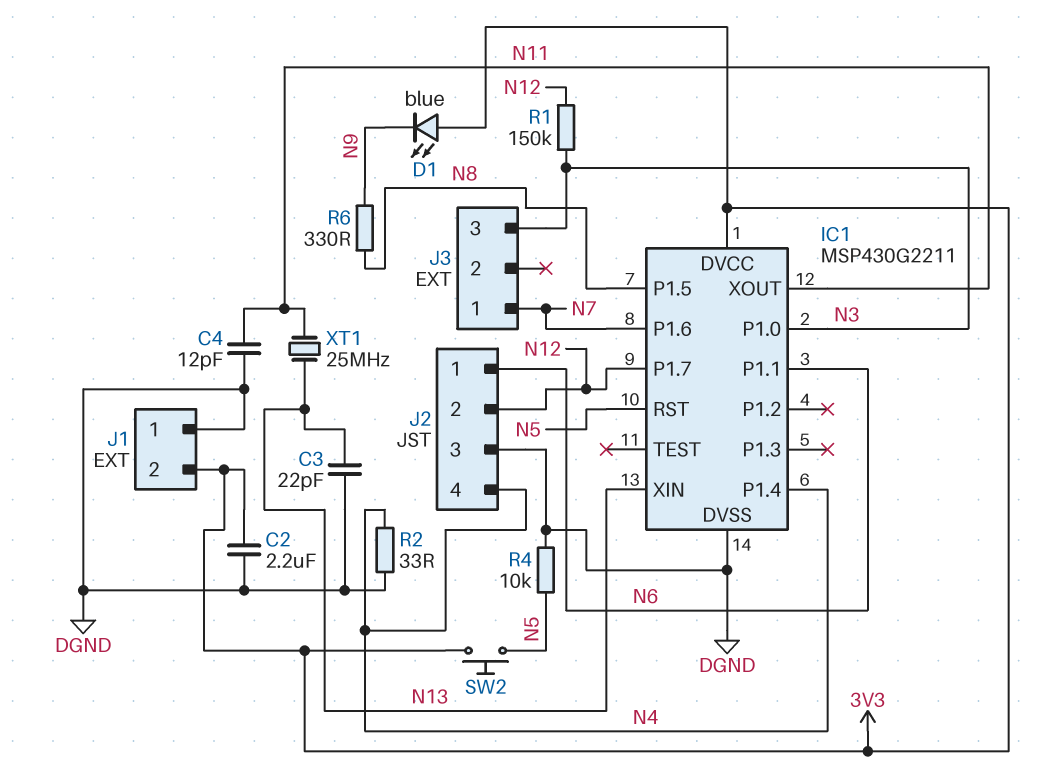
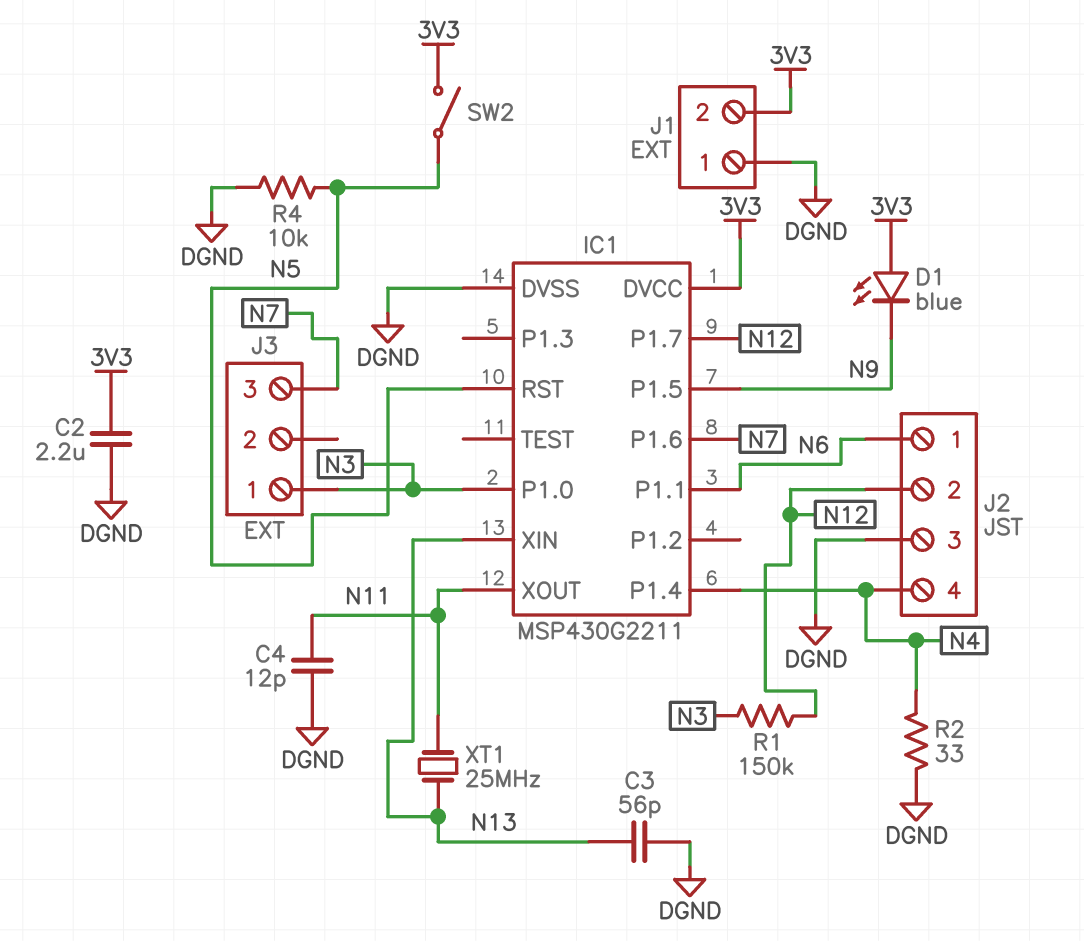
C3: 22pF (DGND, N13) -> 56pF (DGND, N13)
IC1 pin P1.5: N8 -> N9
J3 pin 1: N7 -> N3
J3 pin 3: N3 -> N7
R6: 330 (N8, N9) -> none
SW2: button (3V3, N5) -> switch (3V3, N5)

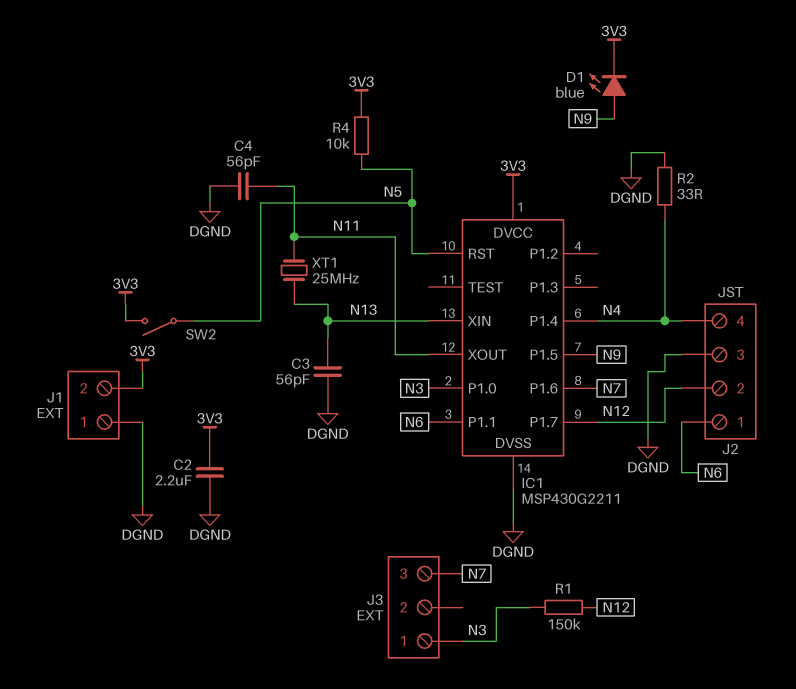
C4: 12pF (DGND, N11) -> 56pF (DGND, N11)
D1: LED blue (A 3V3, K N9) -> LED blue (A N9, K 3V3)
R4: 10k (DGND, N5) -> 10k (3V3, N5)

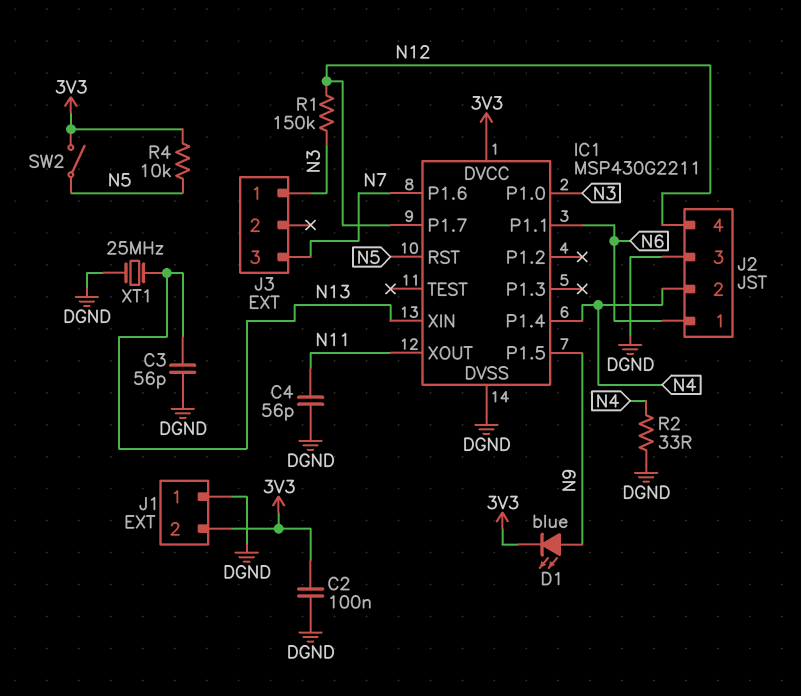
C2: 2.2uF (3V3, DGND) -> 100nF (3V3, DGND)
J2 pin 2: N12 -> N4
J2 pin 4: N4 -> N12
XT1: 25MHz (N11, N13) -> 25MHz (DGND, N13)

